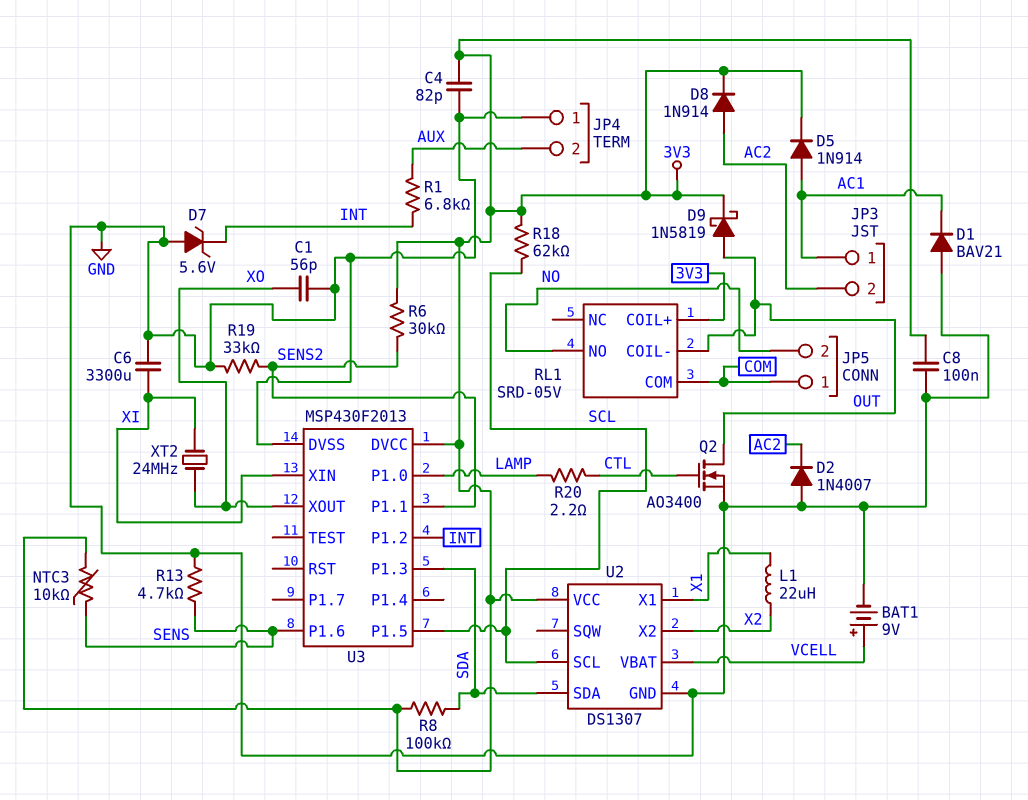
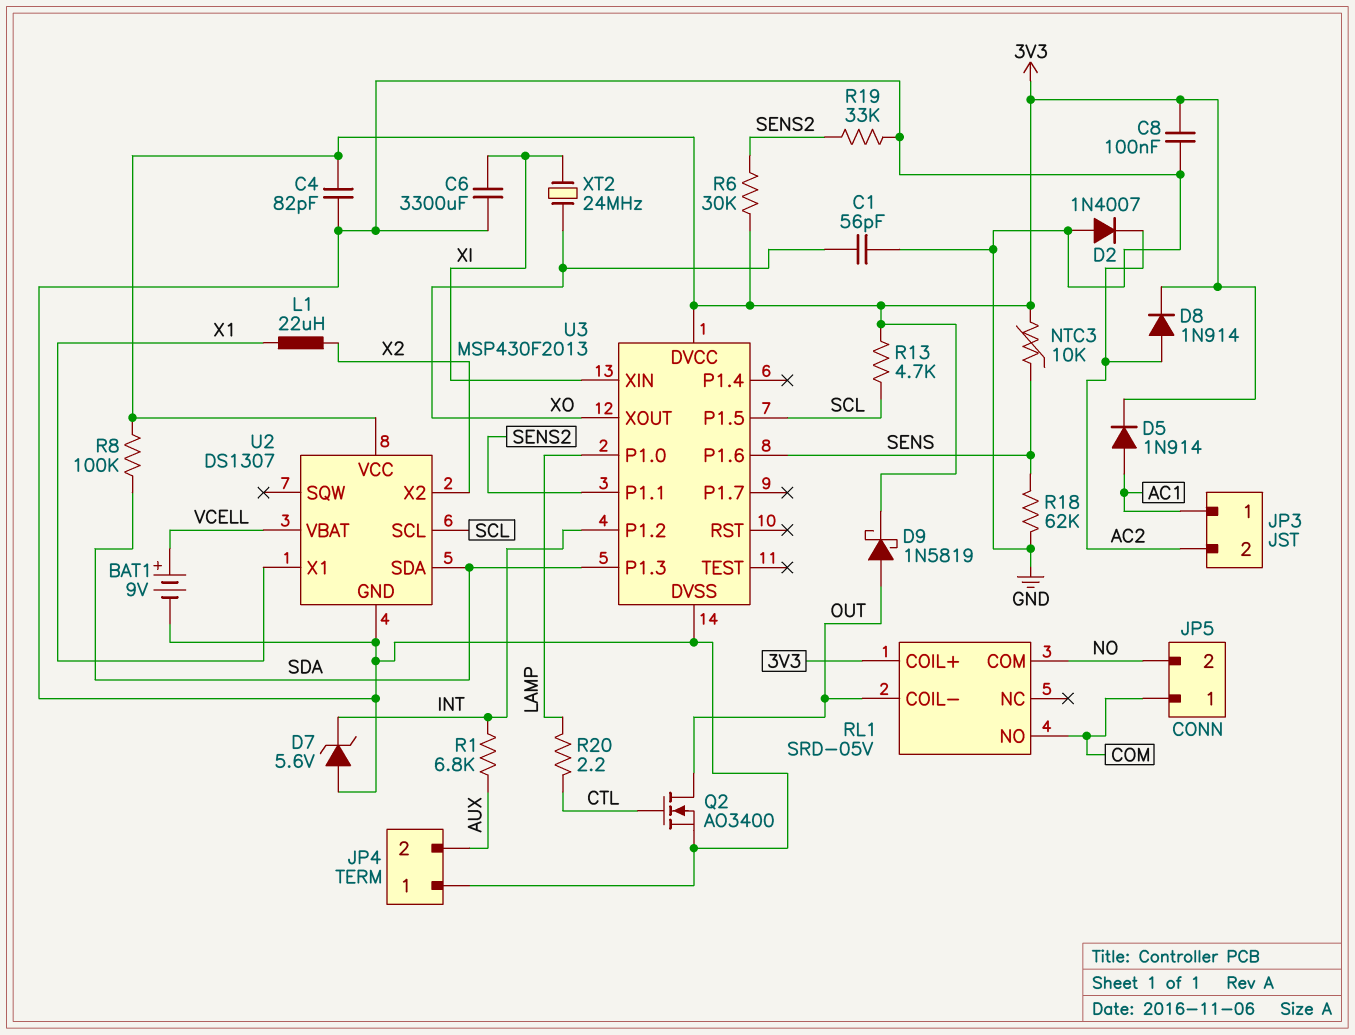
D1: diode BAV21 (A GND, K AC1) -> none
R13: 4.7k (GND, SENS) -> 4.7k (3V3, SCL)
R18: 62k (3V3, SCL) -> 62k (GND, SENS)
RL1 pin COM: COM -> NO
RL1 pin NO: NO -> COM

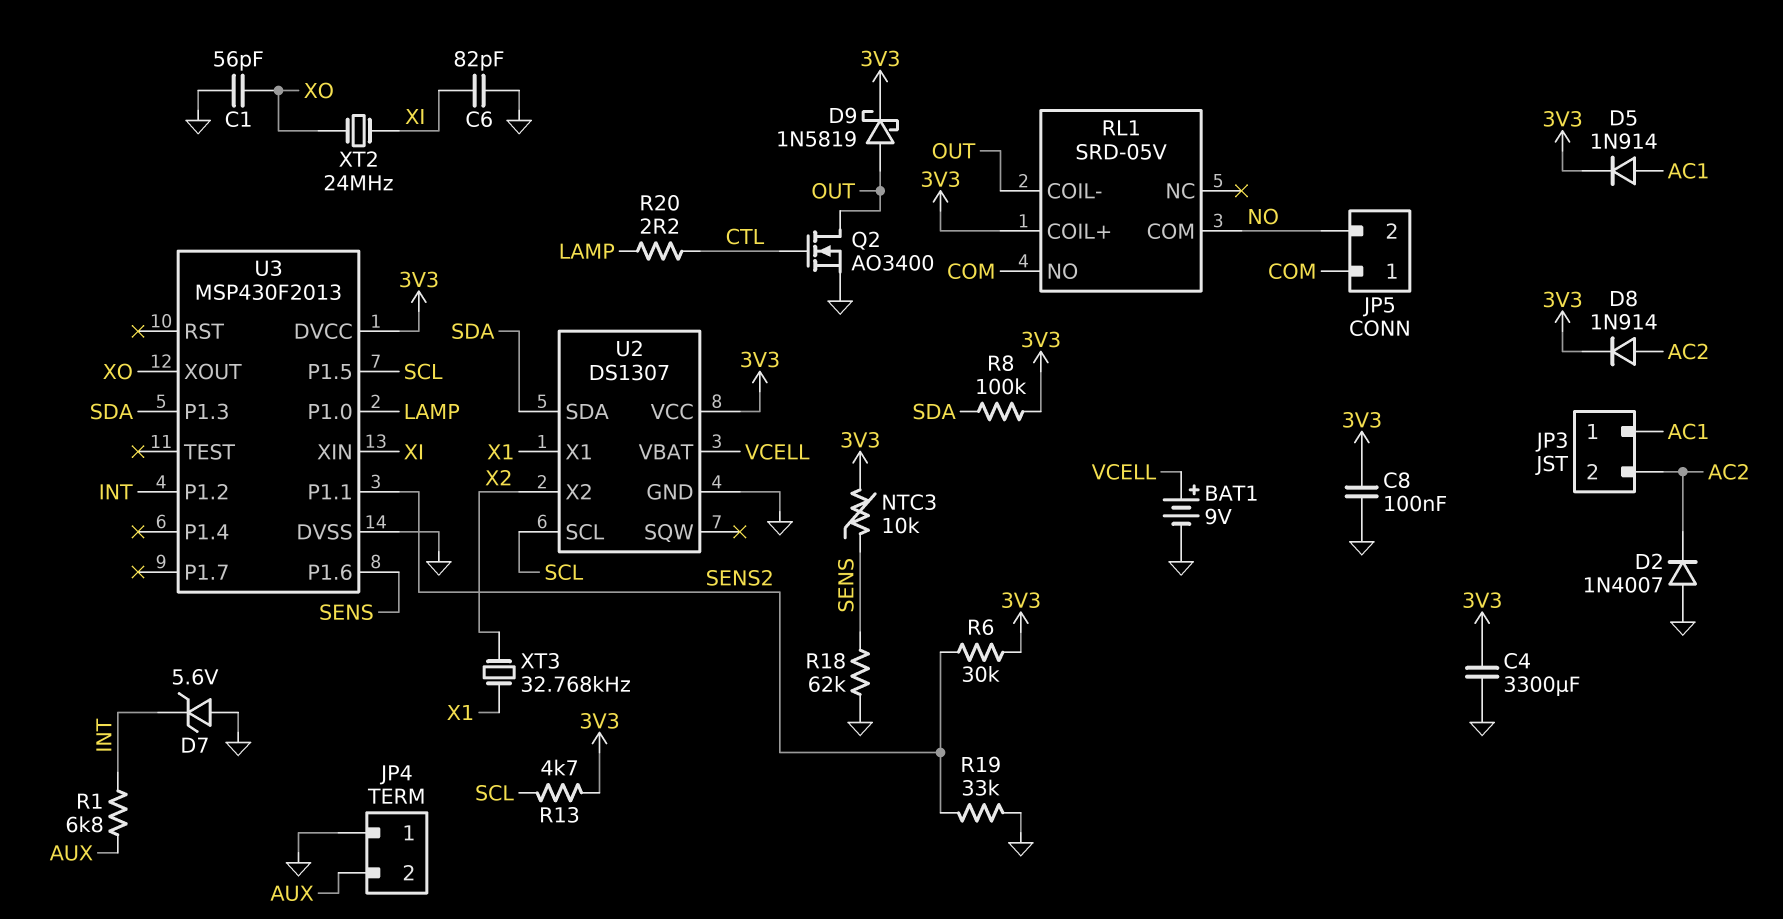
C4: 82pF (3V3, GND) -> 3300uF (3V3, GND)
C6: 3300uF (GND, XI) -> 82pF (GND, XI)
L1: 22uH (X1, X2) -> none
XT3: none -> 32.768kHz (X1, X2)

